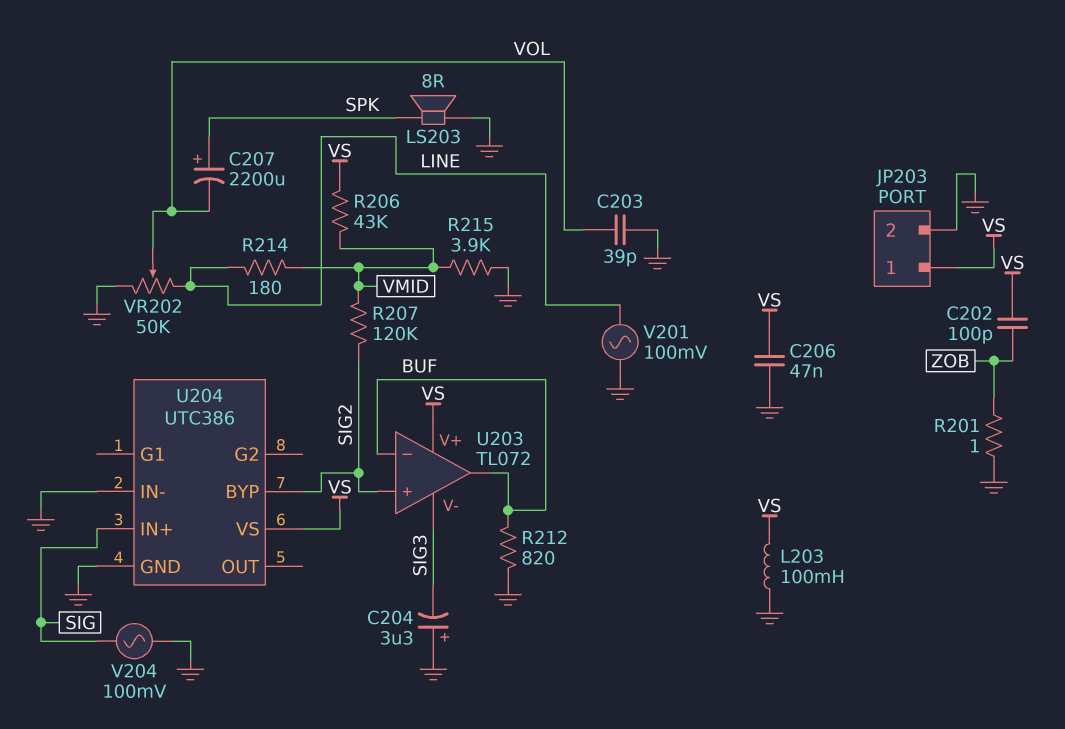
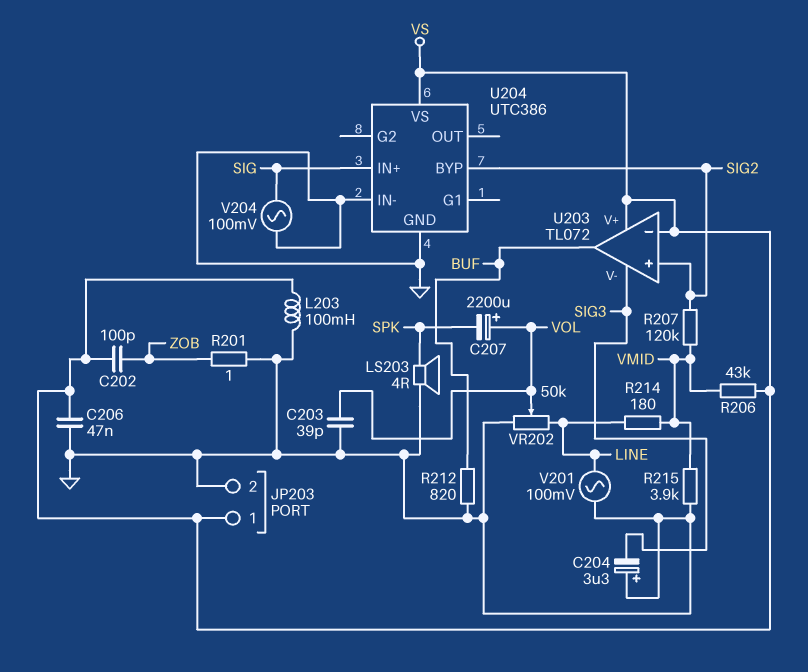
C207: 2200uF (plus SPK, minus VOL) -> 2200uF (plus VOL, minus SPK)
LS203: speaker 8R (GND, SPK) -> speaker 4R (GND, SPK)
U203 pin in-: BUF -> VS

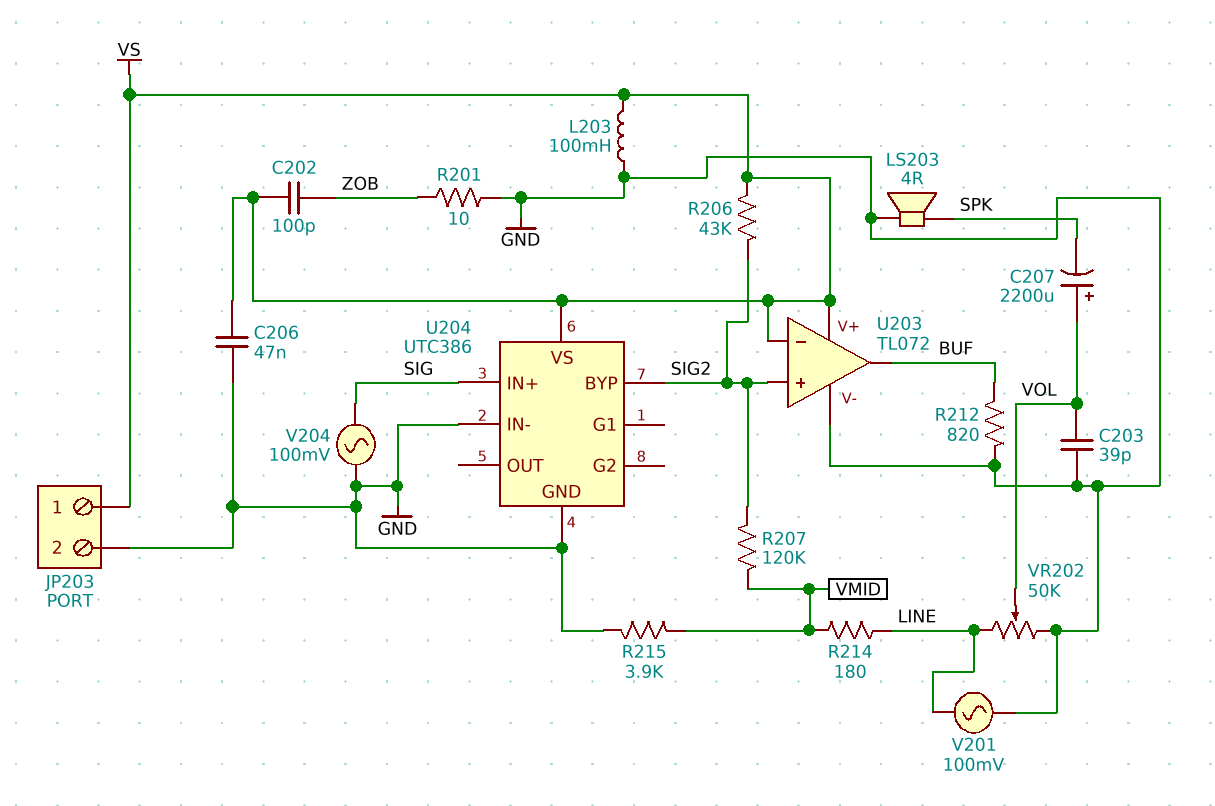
C204: 3.3uF (plus GND, minus SIG3) -> none
R201: 1 (GND, ZOB) -> 10 (GND, ZOB)
R206: 43k (VMID, VS) -> 43k (SIG2, VS)
U203 pin V-: SIG3 -> GND

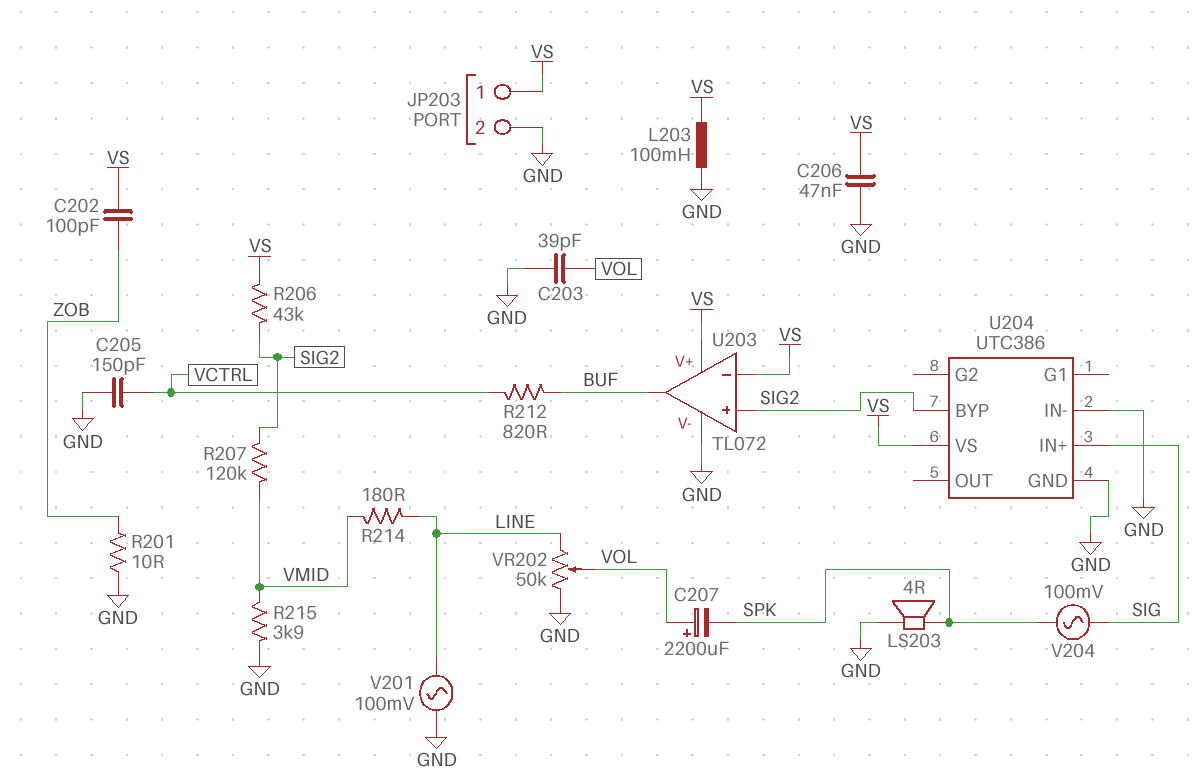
C205: none -> 150pF (GND, VCTRL)
R212: 820 (BUF, GND) -> 820 (BUF, VCTRL)
V204: AC 100mV (GND, SIG) -> AC 100mV (SIG, SPK)

